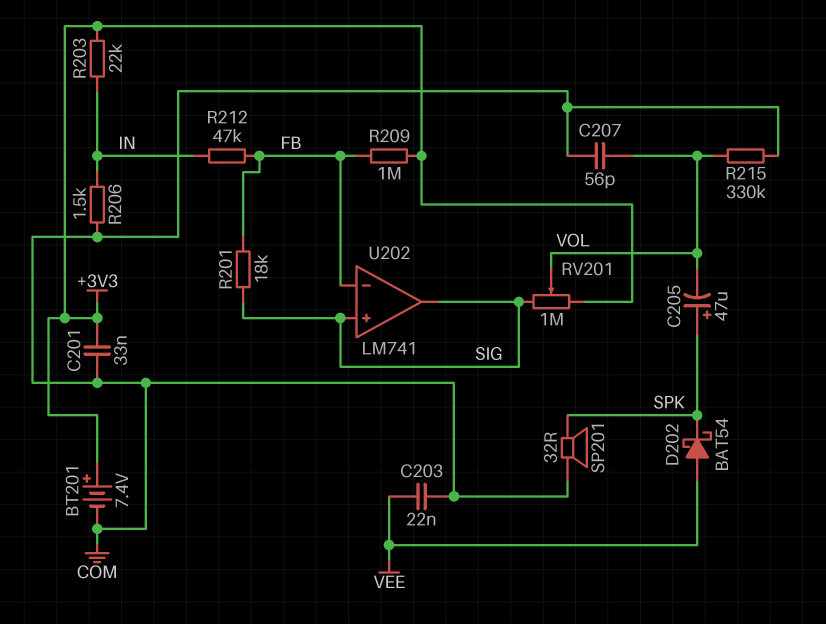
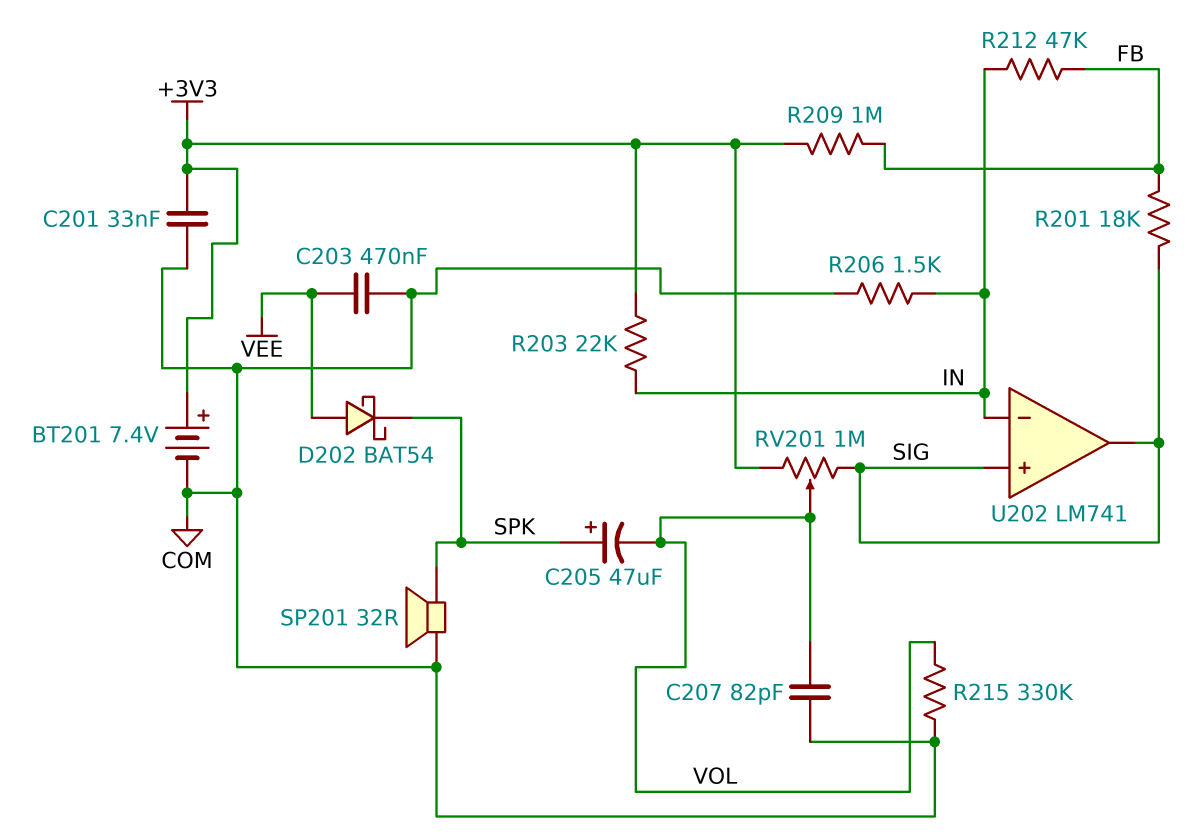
C203: 22nF (COM, VEE) -> 470nF (COM, VEE)
C207: 56pF (COM, VOL) -> 82pF (COM, VOL)
U202 pin in-: FB -> IN

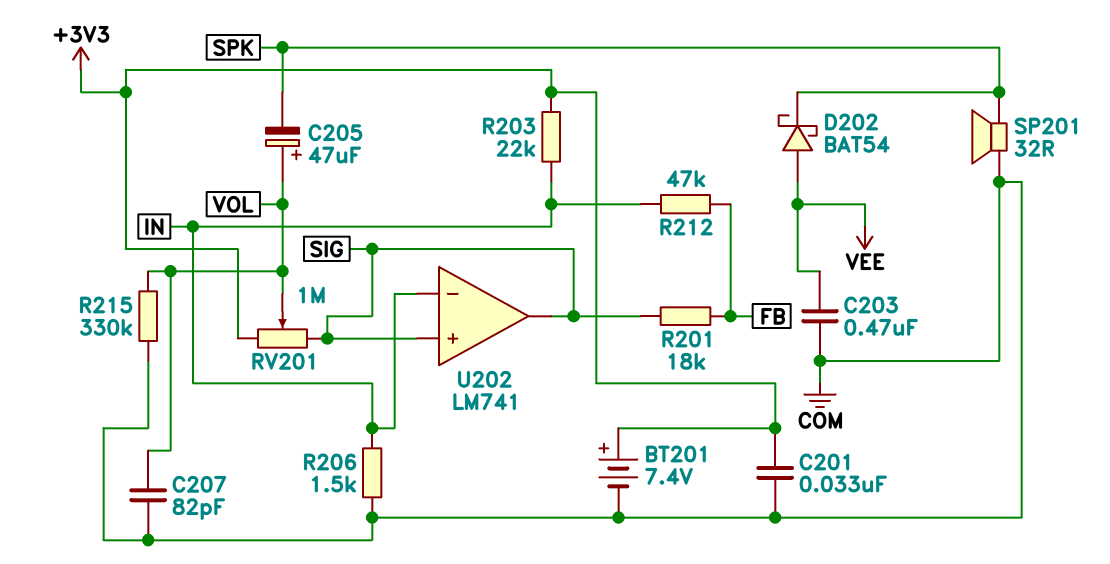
C205: 47uF (plus SPK, minus VOL) -> 47uF (plus VOL, minus SPK)
R209: 1M (+3V3, FB) -> none

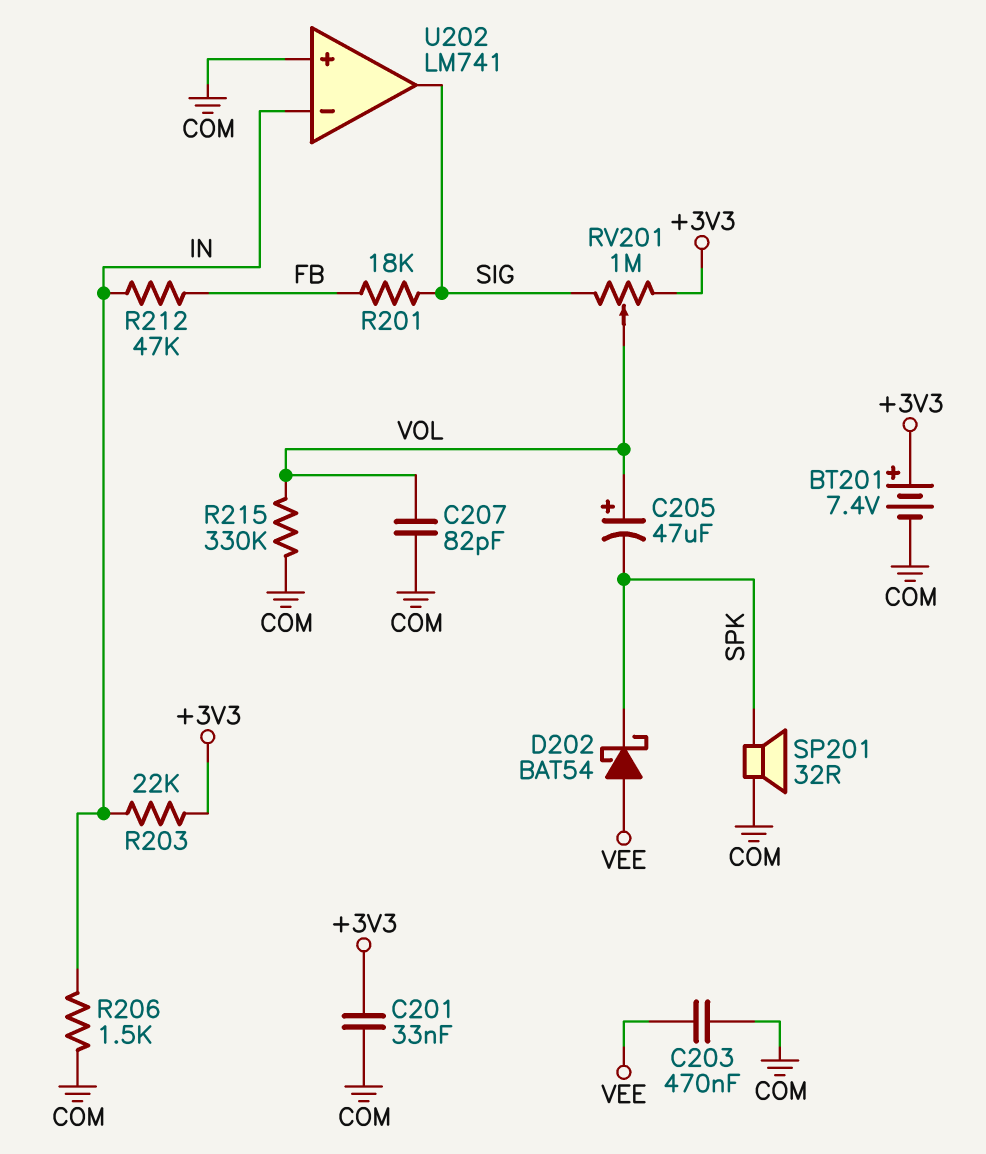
U202 pin in+: SIG -> COM

